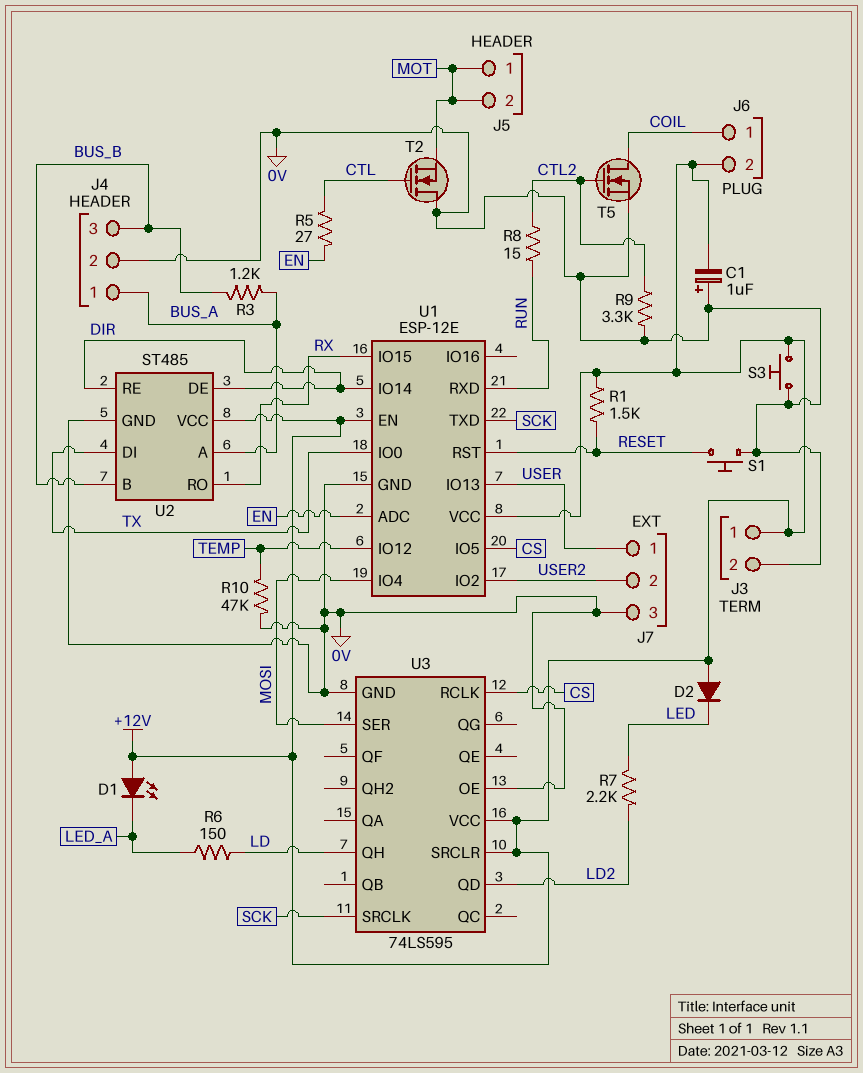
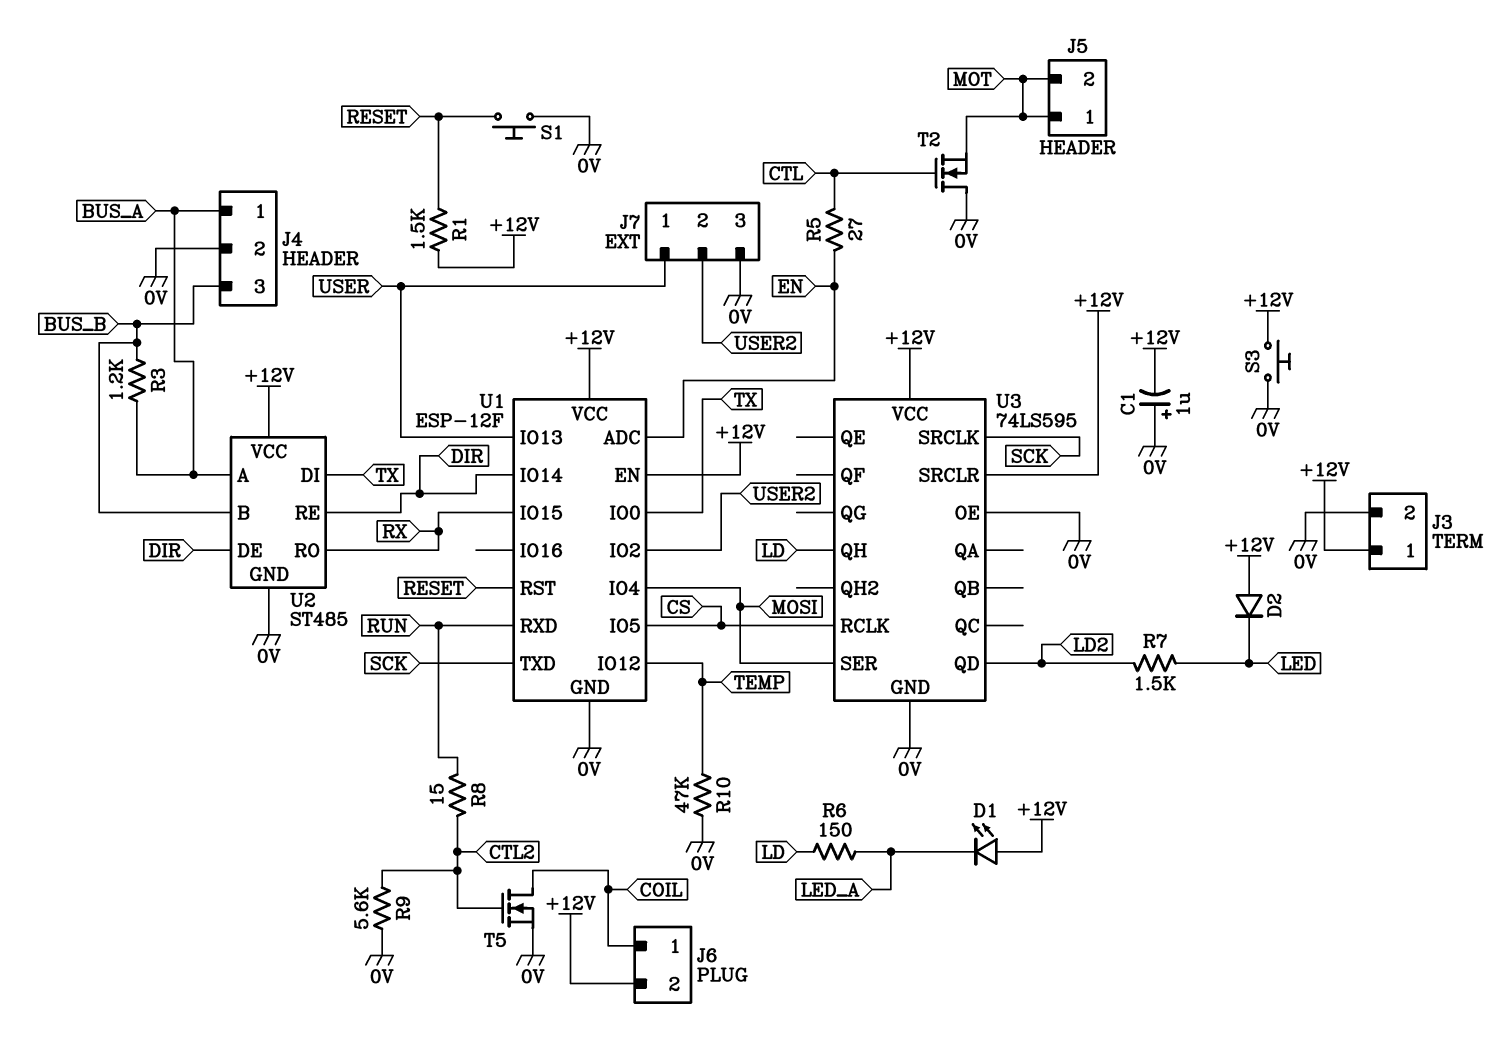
R7: 2.2k (LD2, LED) -> 1.5k (LD2, LED)
R9: 3.3k (0V, CTL2) -> 5.6k (0V, CTL2)
U1: ESP-12E -> ESP-12F

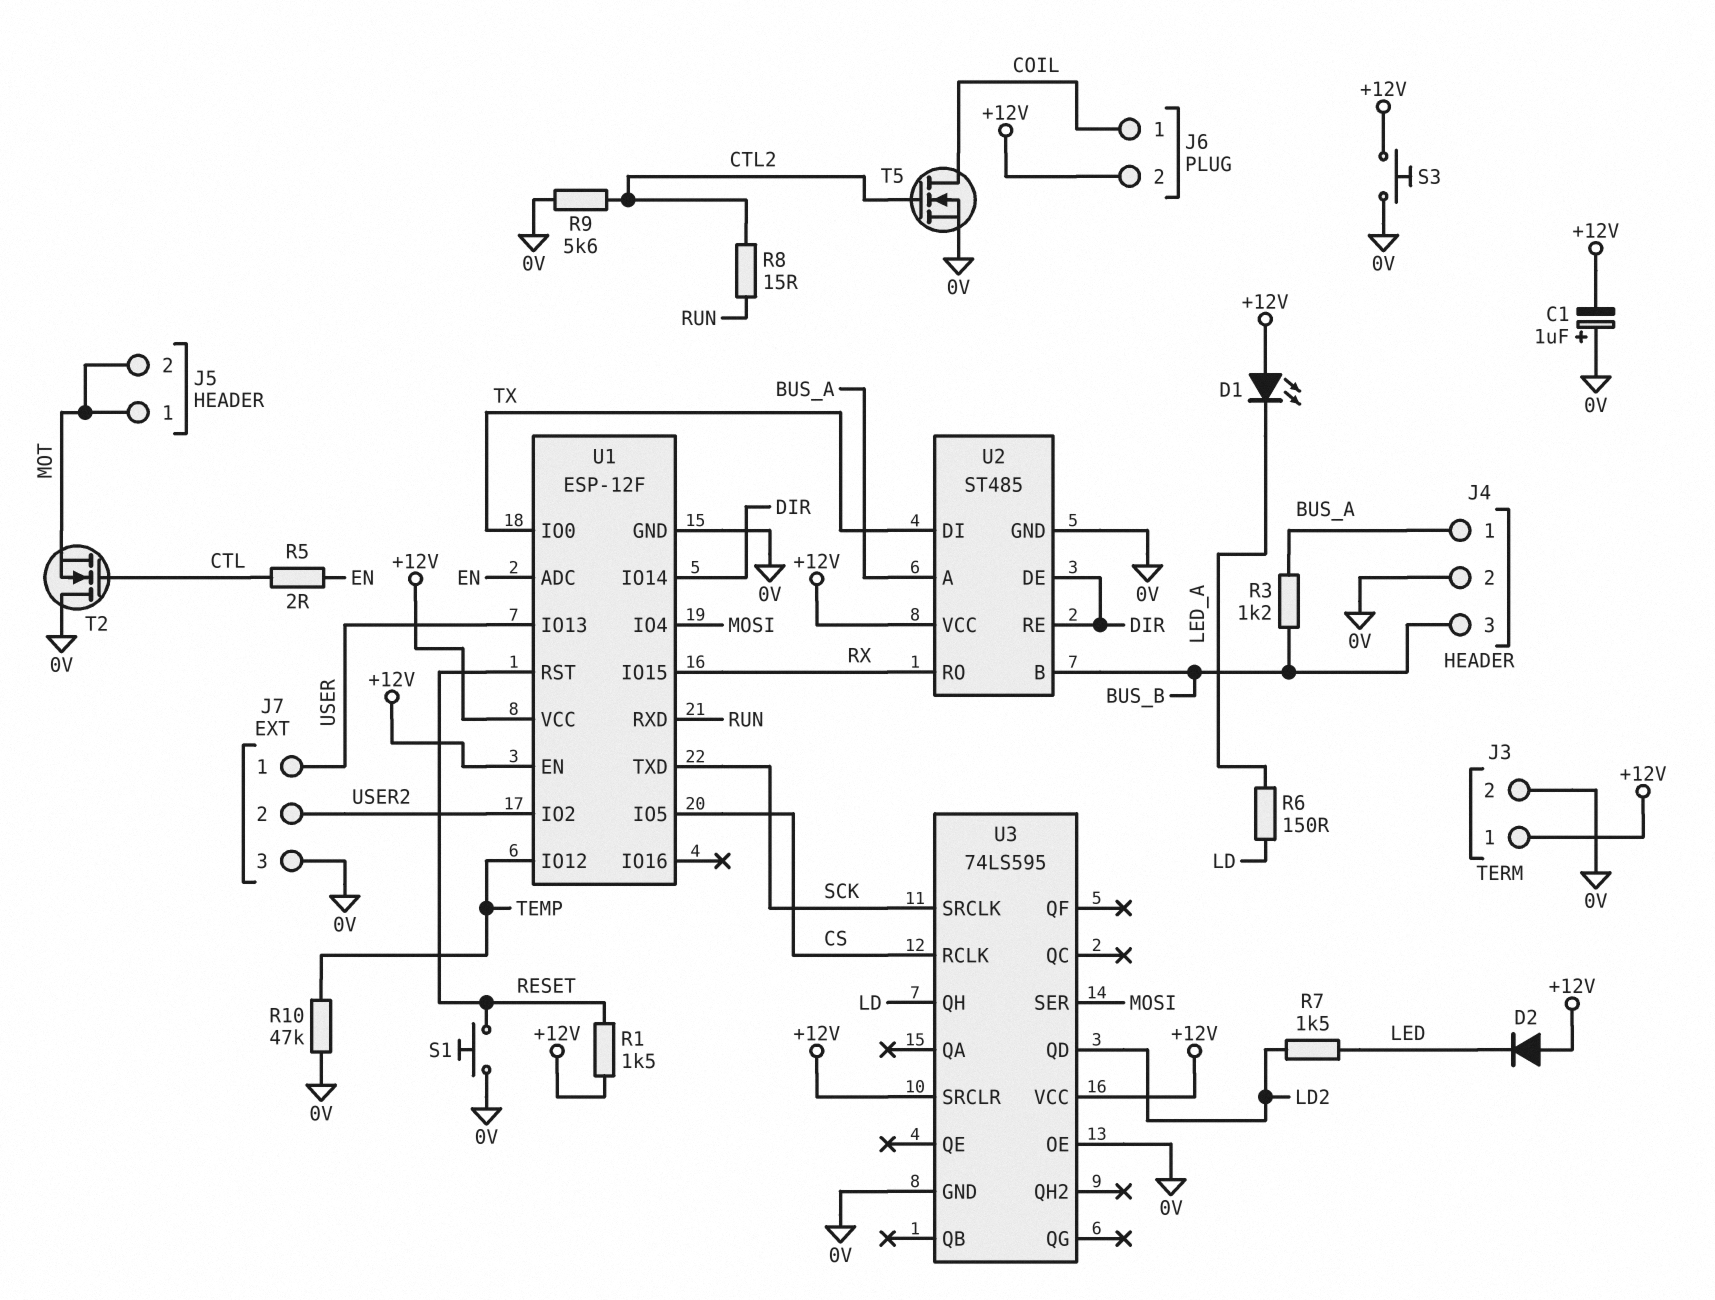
R5: 27 (CTL, EN) -> 2 (CTL, EN)

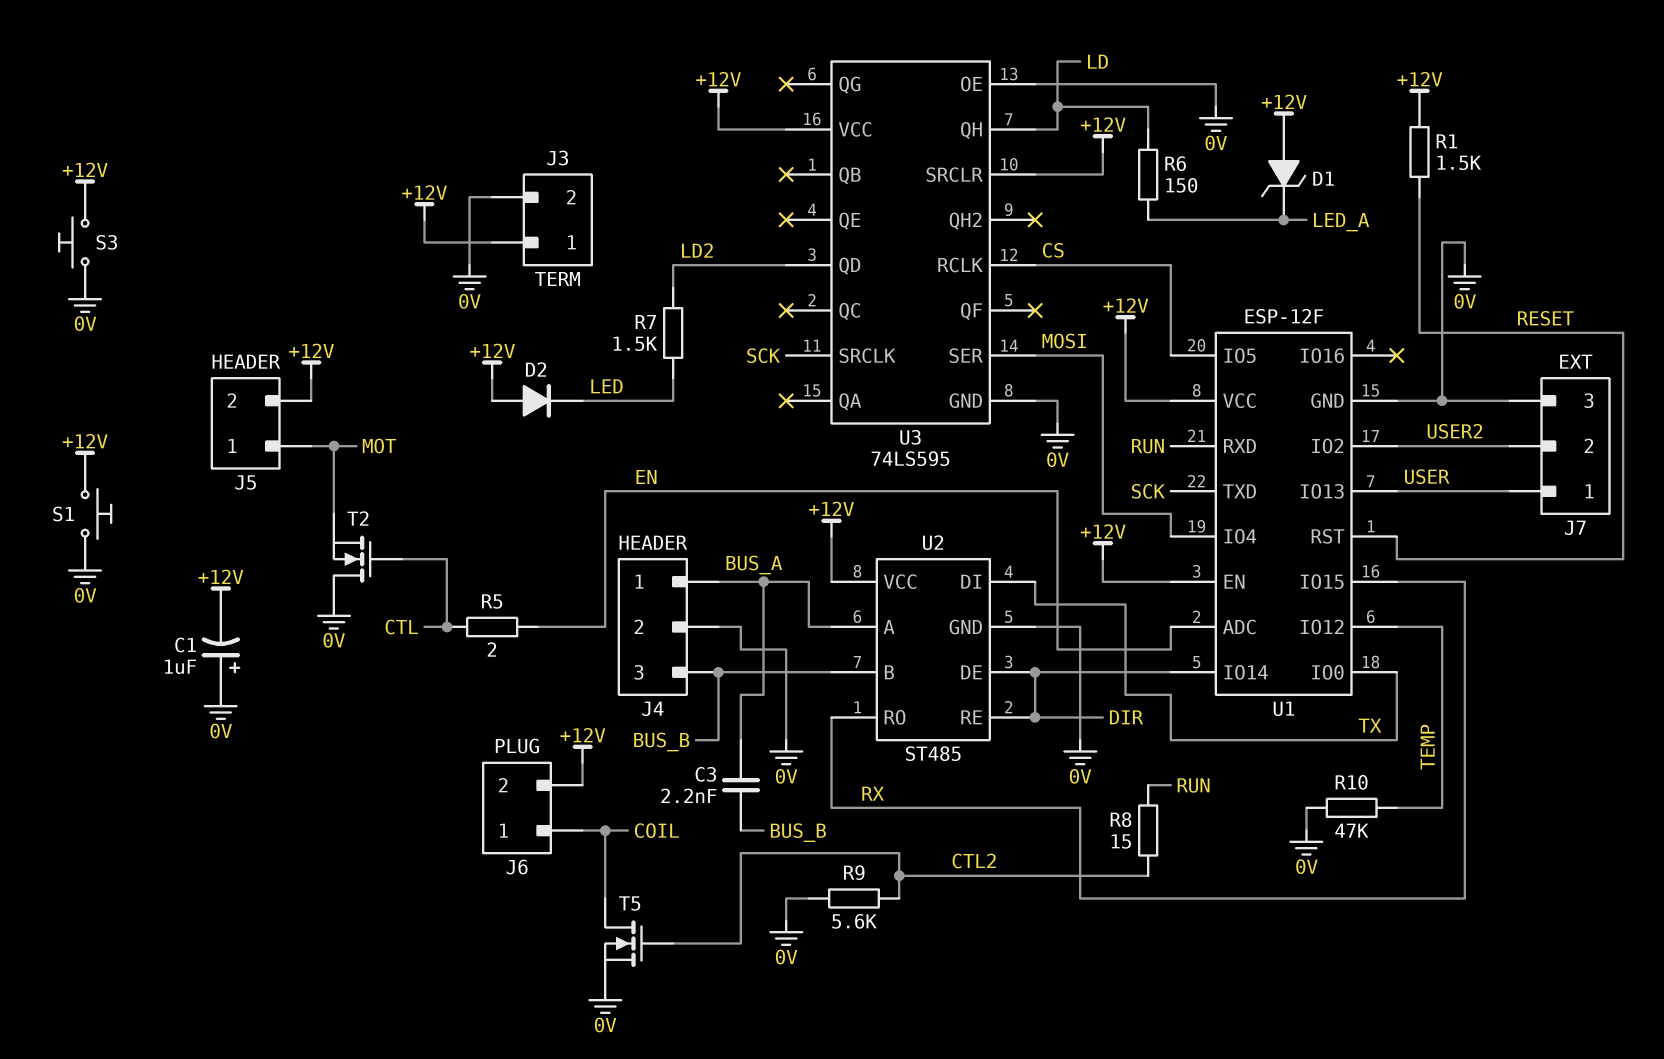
C3: none -> 2.2nF (BUS_A, BUS_B)
D1: LED (A +12V, K LED_A) -> zener (A +12V, K LED_A)
J5 pin 2: MOT -> +12V
R3: 1.2k (BUS_A, BUS_B) -> none
S1: button (0V, RESET) -> button (+12V, 0V)

